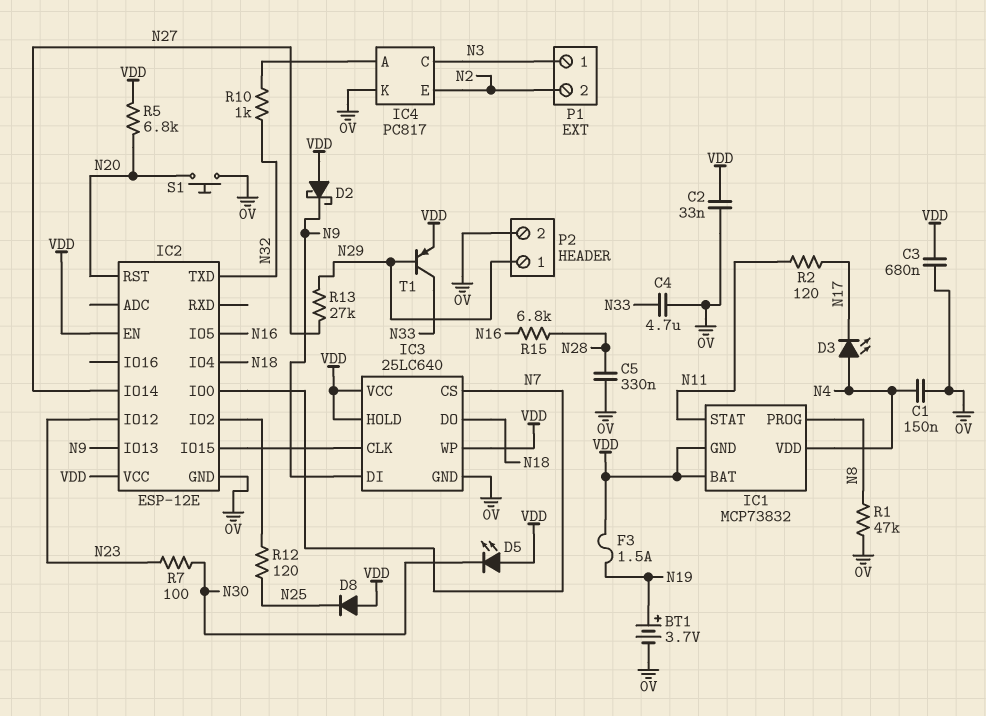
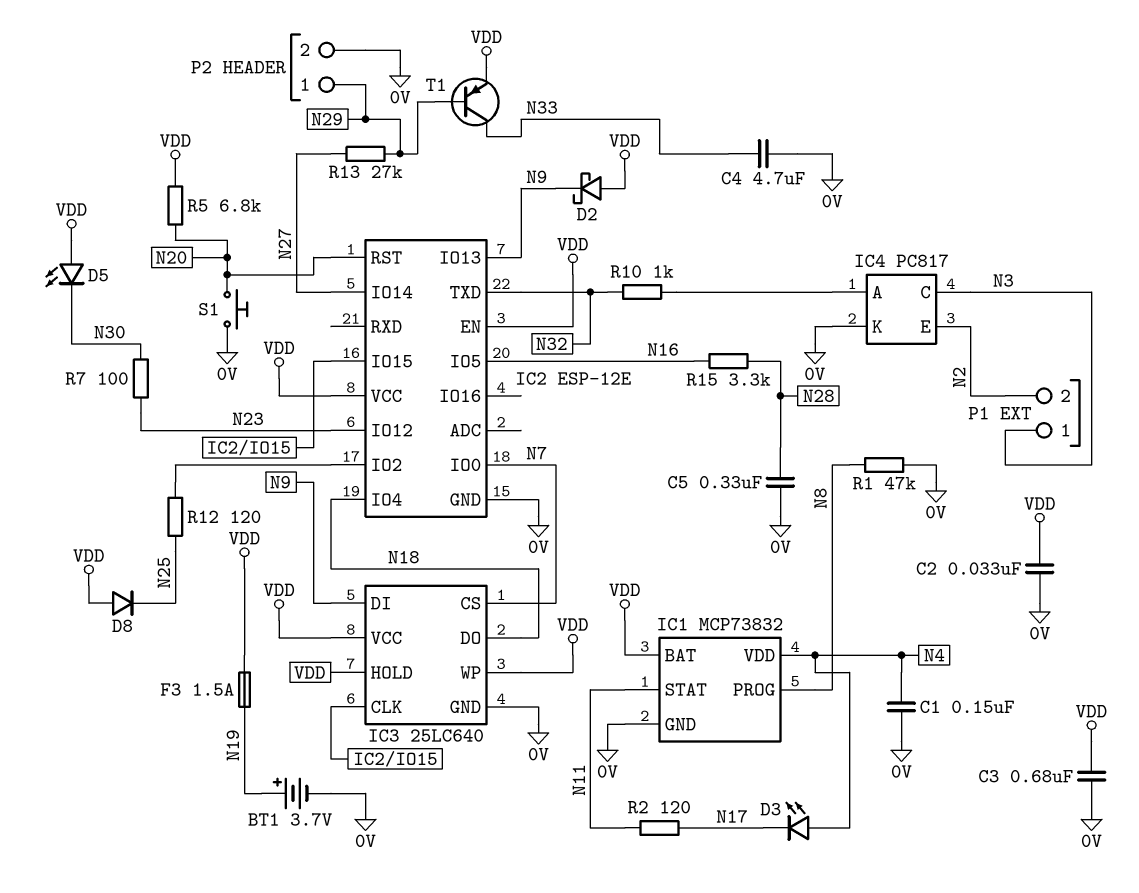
IC1 pin GND: VDD -> 0V
R15: 6.8k (N16, N28) -> 3.3k (N16, N28)

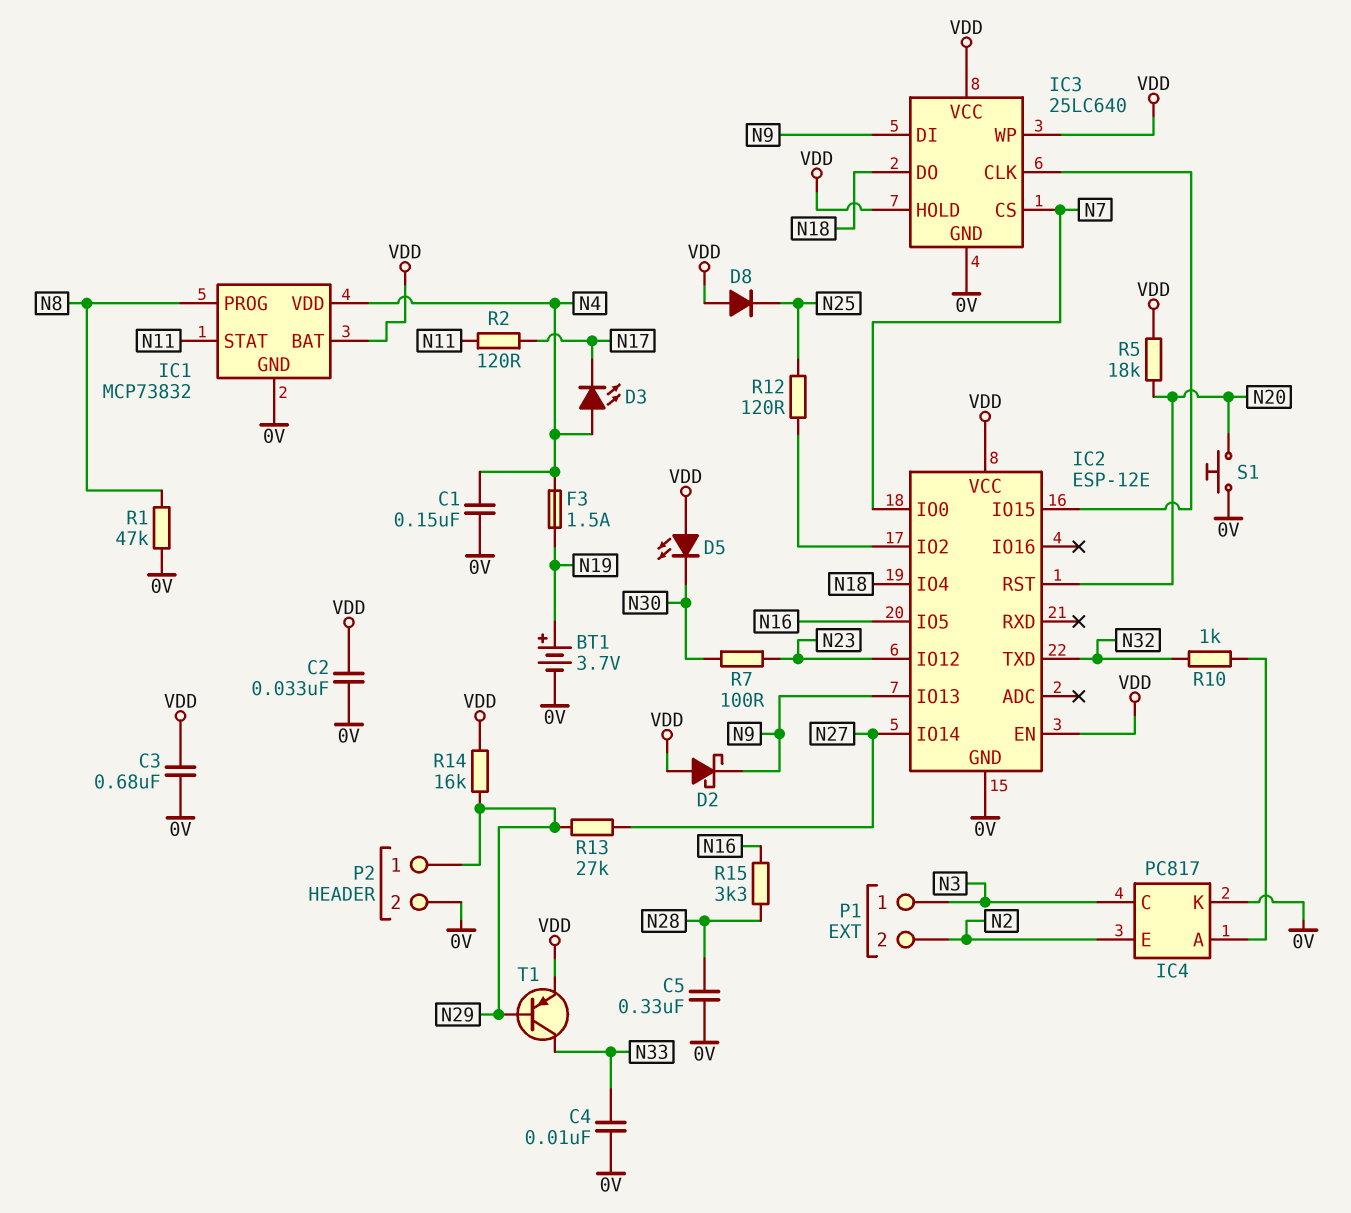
C4: 4.7uF (0V, N33) -> 10nF (0V, N33)
F3: 1.5A (N19, VDD) -> 1.5A (N4, N19)
R5: 6.8k (N20, VDD) -> 18k (N20, VDD)
R14: none -> 16k (N29, VDD)

